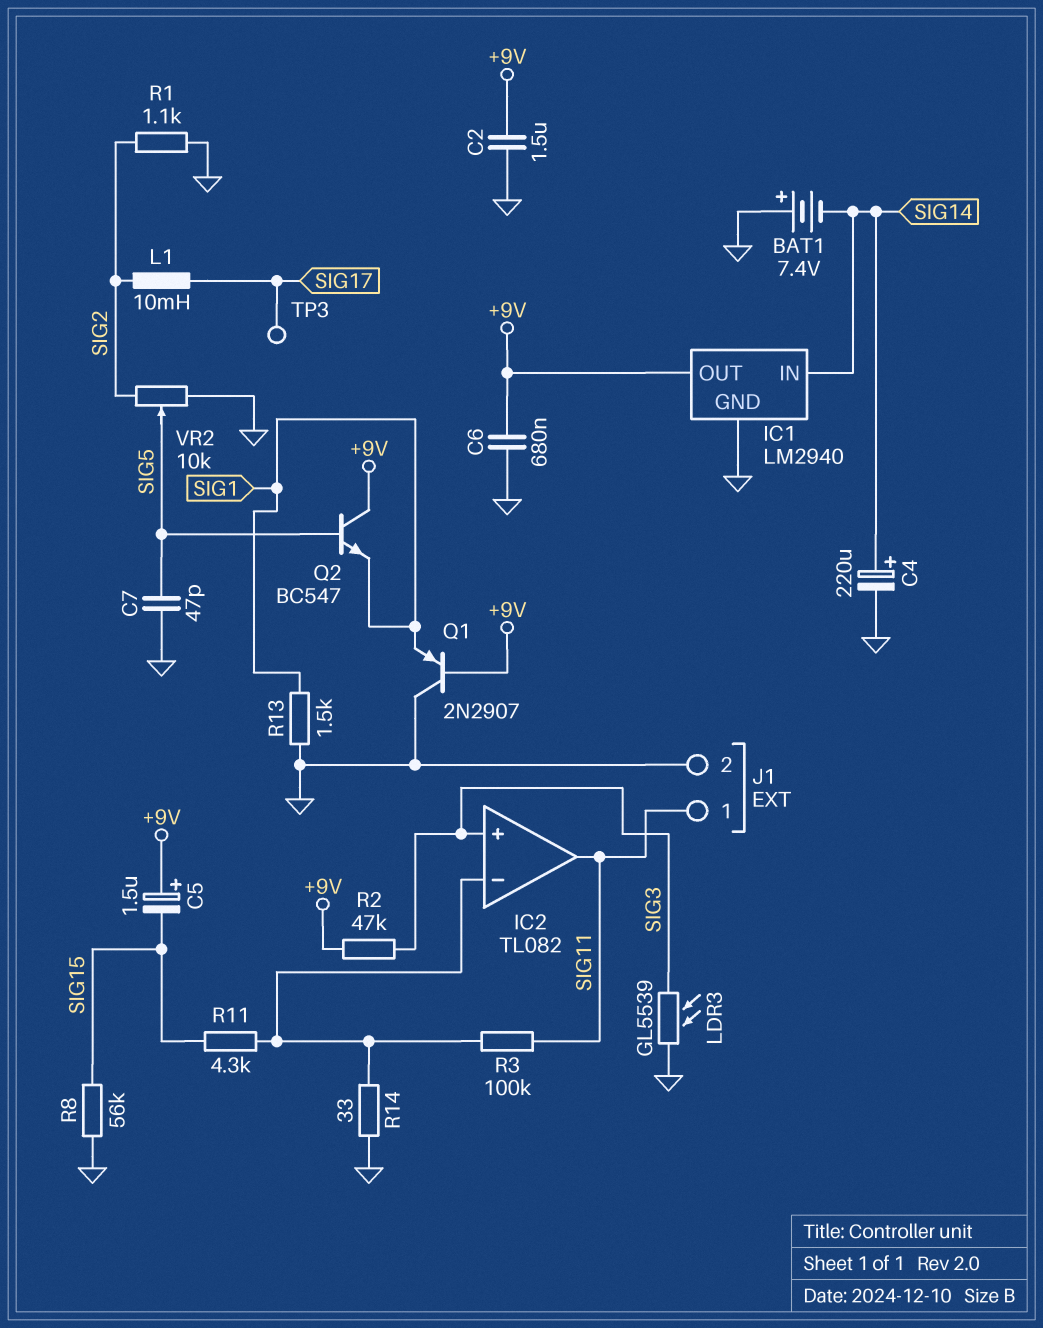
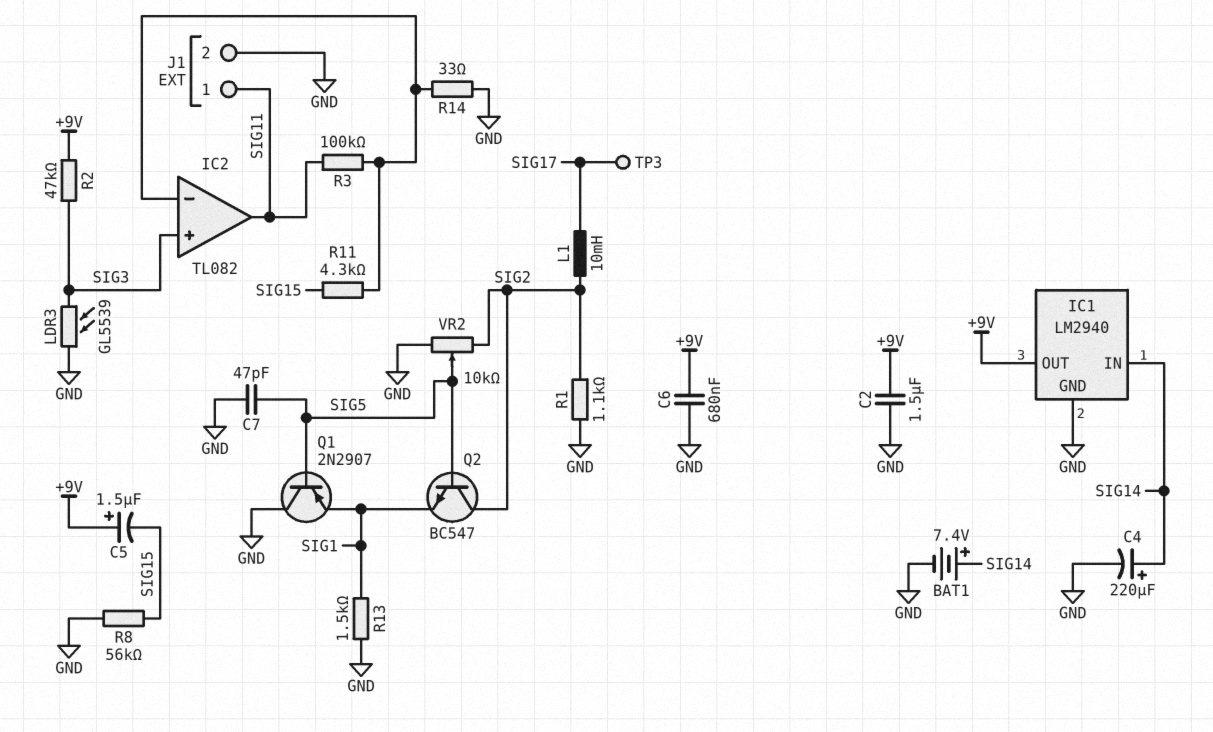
BAT1: 7.4V (plus GND, minus SIG14) -> 7.4V (plus SIG14, minus GND)
Q1: PNP 2N2907 (B +9V, C GND, E SIG1) -> PNP 2N2907 (B SIG5, C GND, E SIG1)
Q2: NPN BC547 (B SIG5, C +9V, E SIG1) -> NPN BC547 (B SIG5, C SIG2, E SIG1)

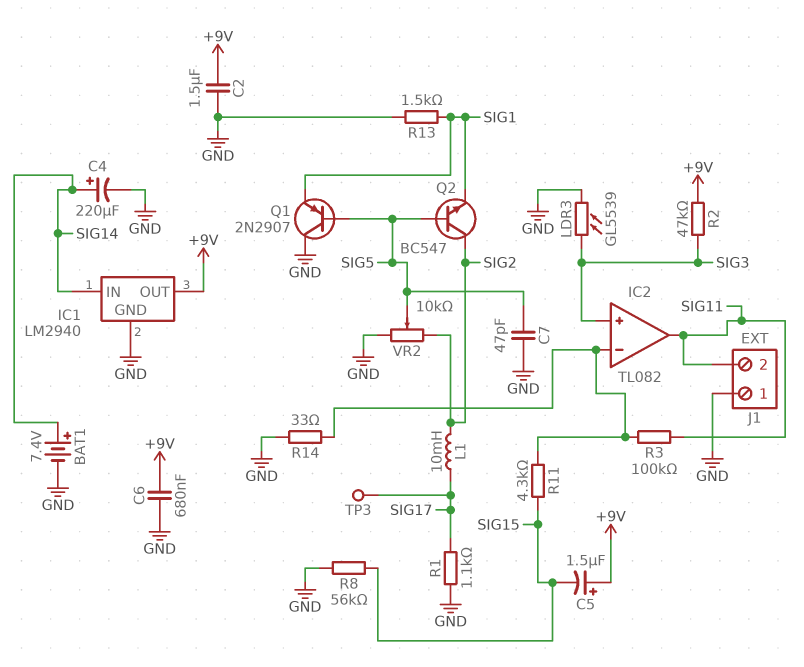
J1 pin 1: SIG11 -> GND
J1 pin 2: GND -> SIG11
R1: 1.1k (GND, SIG2) -> 1.1k (GND, SIG17)

